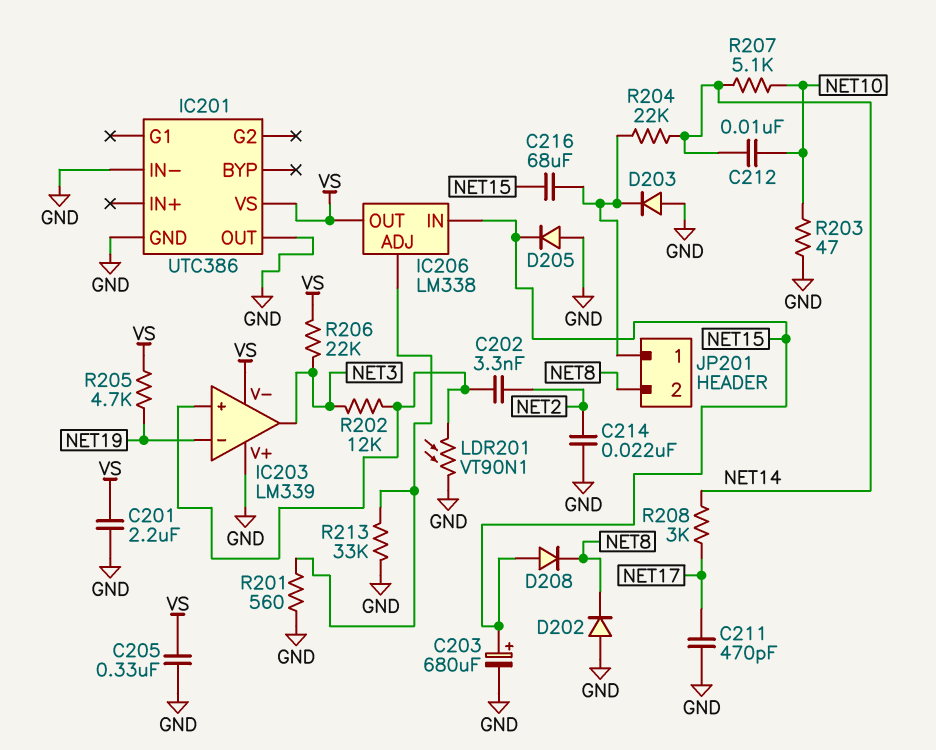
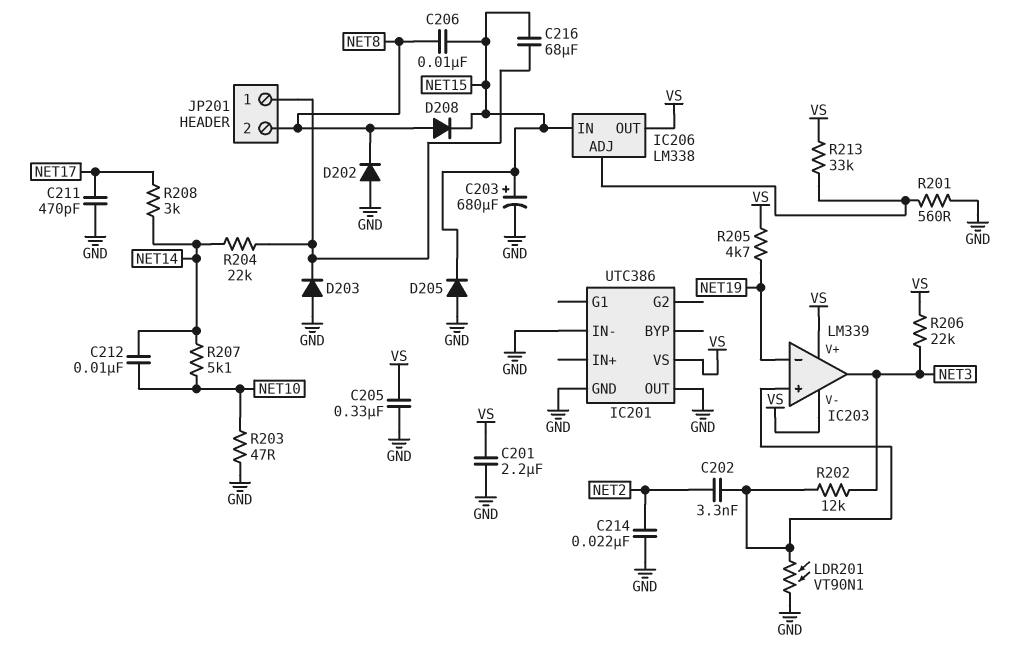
C206: none -> 10nF (NET8, NET15)
D208: diode (A NET15, K NET8) -> diode (A NET8, K NET15)
IC203 pin V+: GND -> VS
R213: 33k (GND, IC206/ADJ) -> 33k (IC206/ADJ, VS)

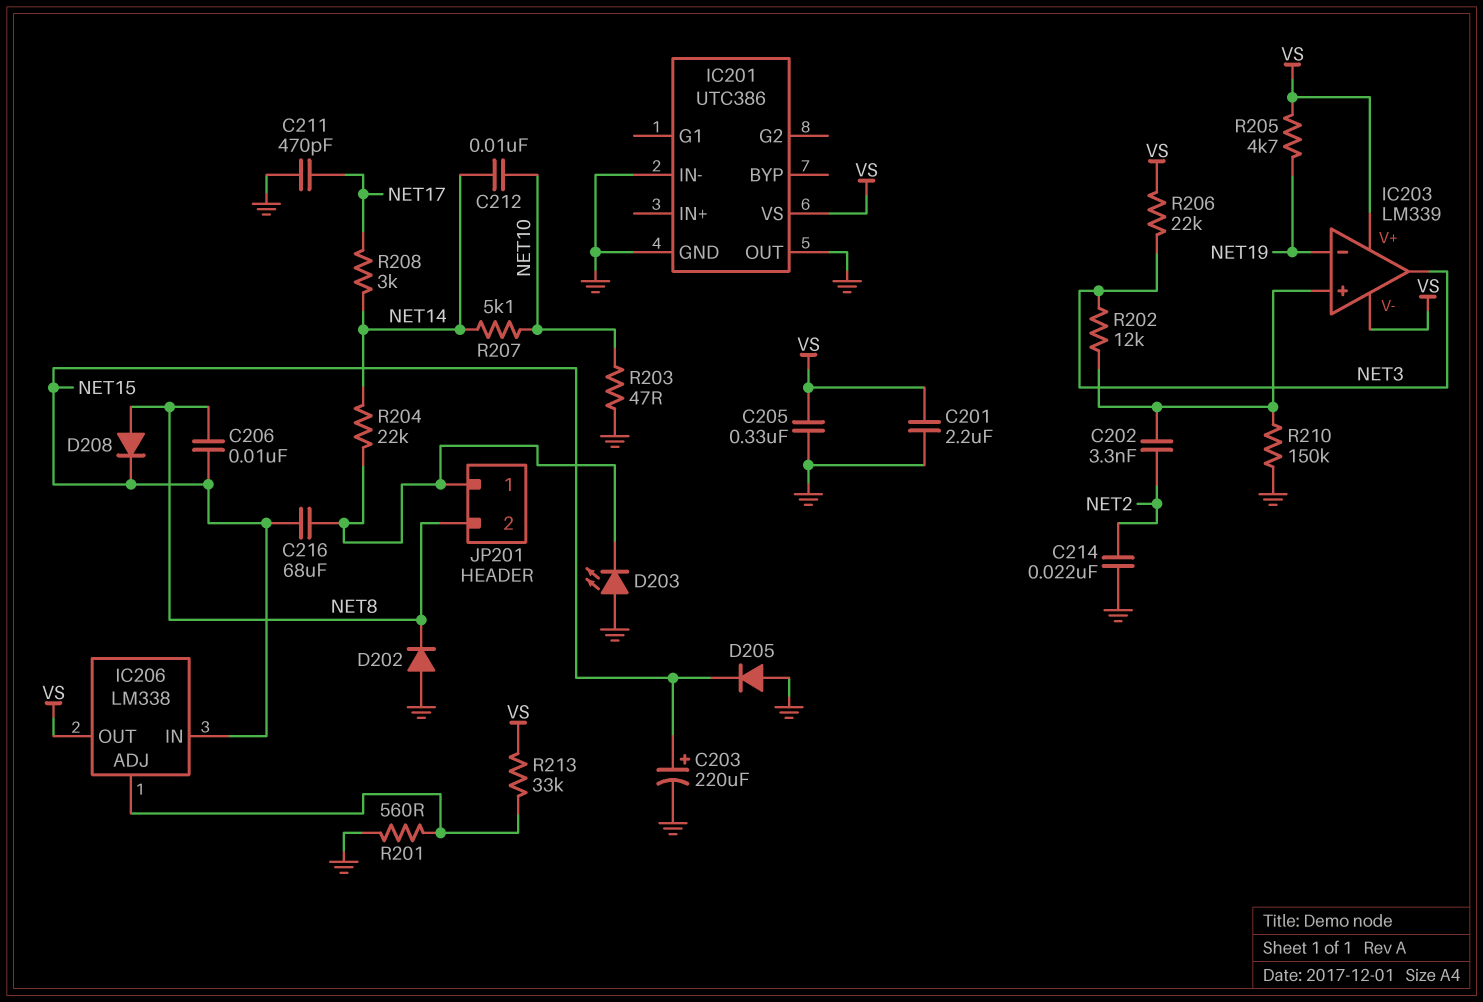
C203: 680uF (plus NET15, minus GND) -> 220uF (plus NET15, minus GND)
D203: diode (A GND, K JP201/1) -> LED (A GND, K JP201/1)
LDR201: VT90N1 (GND, IC203/in+) -> none
R210: none -> 150k (GND, IC203/in+)

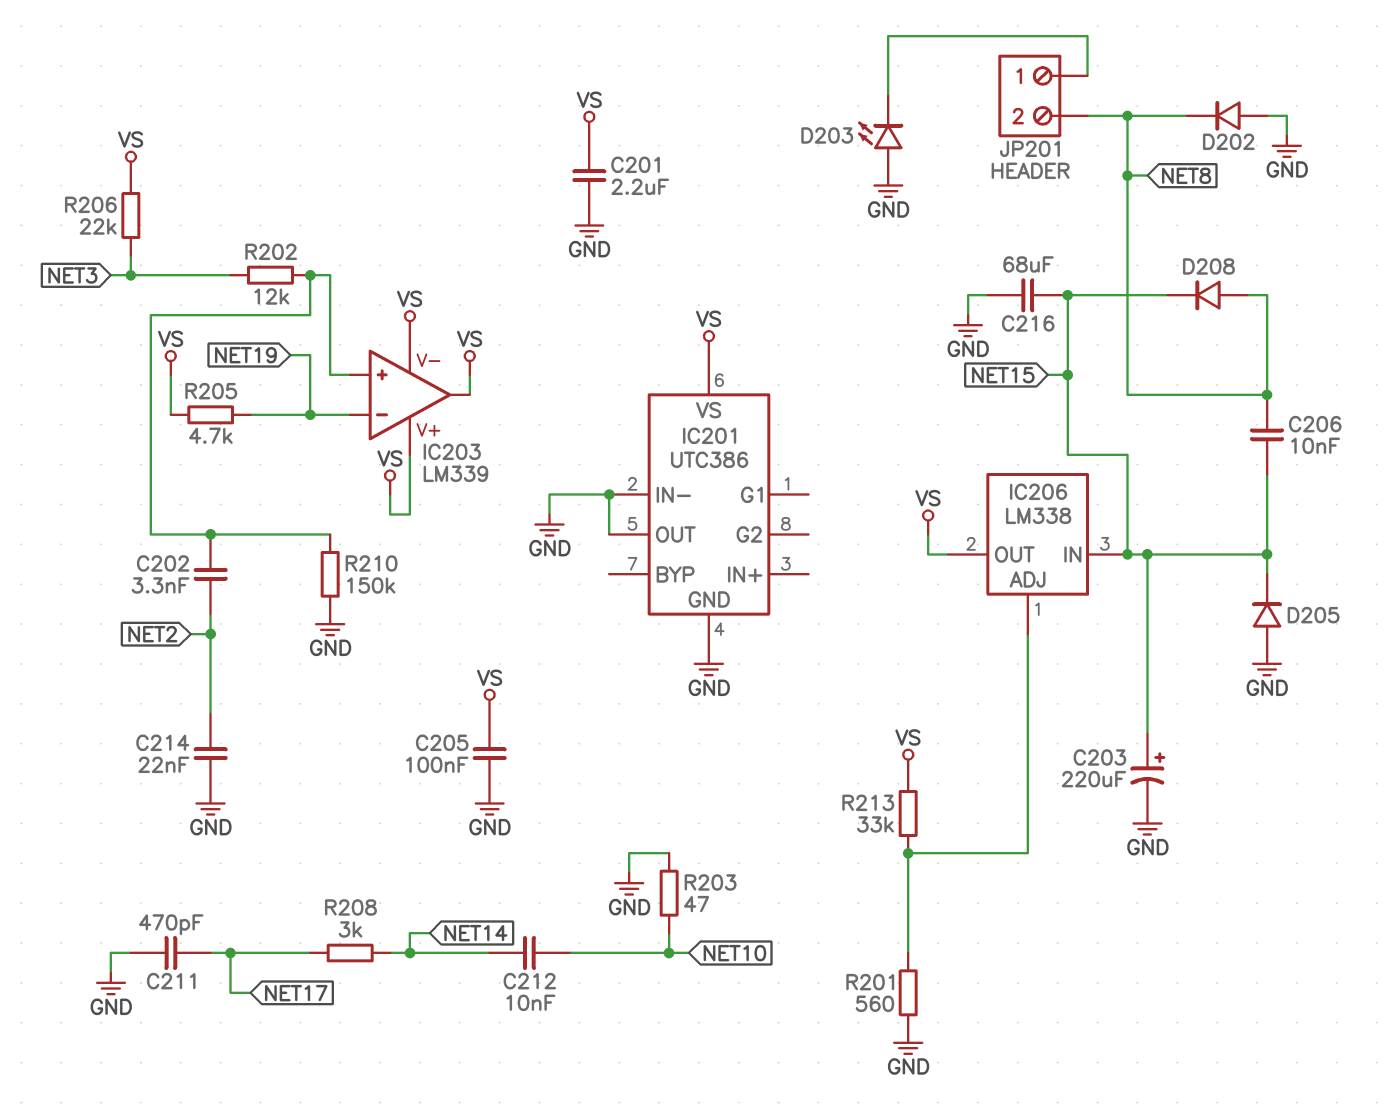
C205: 330nF (GND, VS) -> 100nF (GND, VS)
C216: 68uF (JP201/1, NET15) -> 68uF (GND, NET15)
IC203 pin out: NET3 -> VS
R204: 22k (JP201/1, NET14) -> none
R207: 5.1k (NET10, NET14) -> none

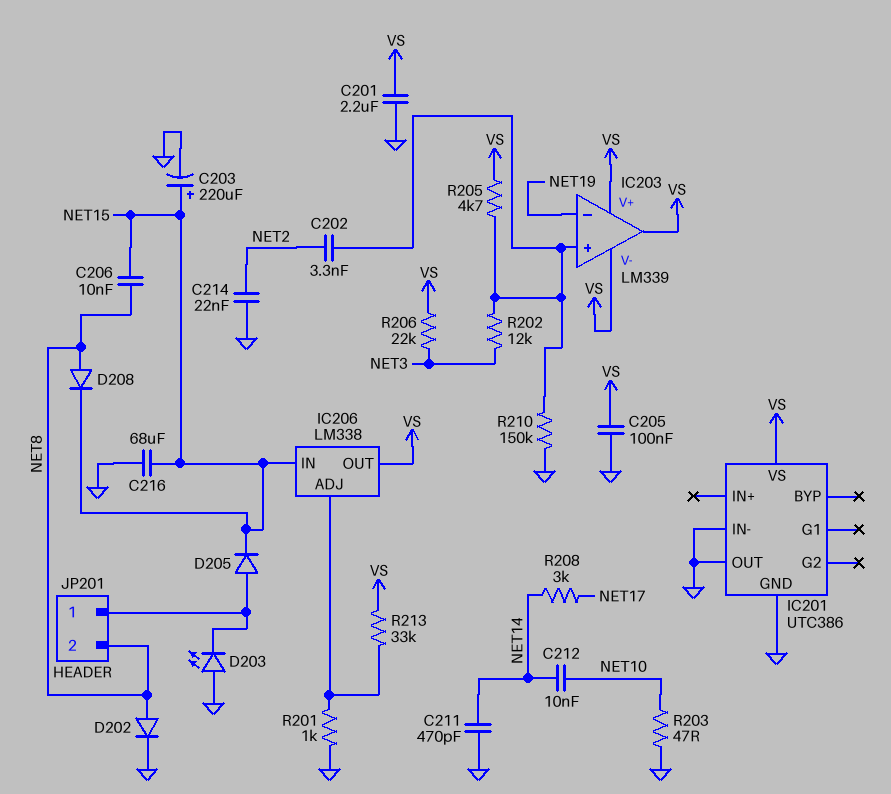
C211: 470pF (GND, NET17) -> 470pF (GND, NET14)
D202: diode (A GND, K NET8) -> diode (A NET8, K GND)
D205: diode (A GND, K NET15) -> diode (A JP201/1, K NET15)
R201: 560 (GND, IC206/ADJ) -> 1k (GND, IC206/ADJ)
R205: 4.7k (NET19, VS) -> 4.7k (IC203/in+, VS)

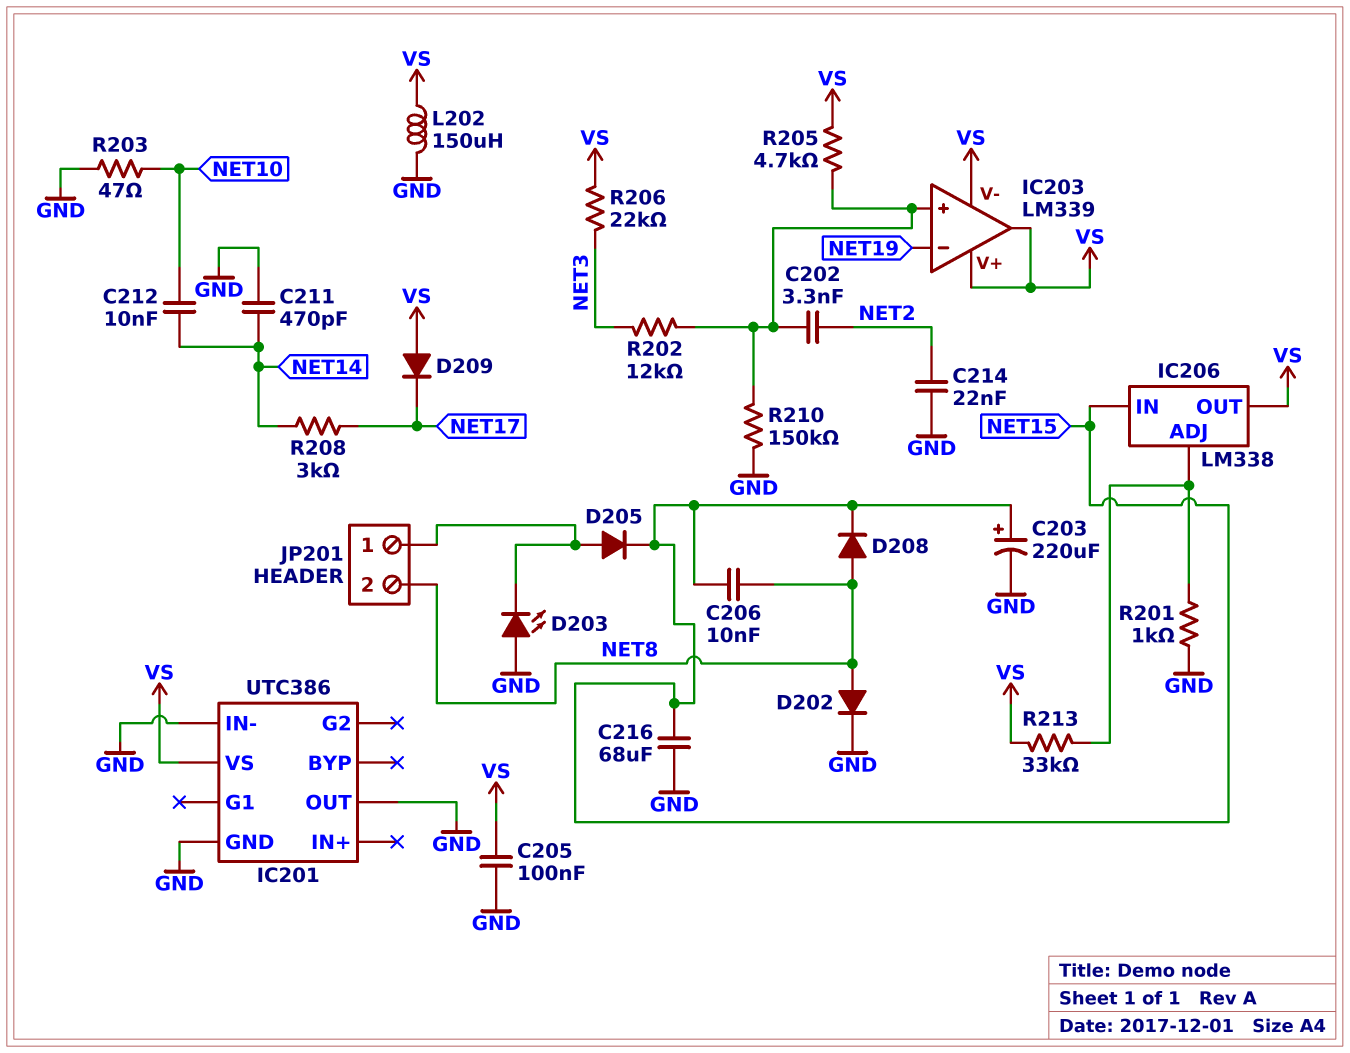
C201: 2.2uF (GND, VS) -> none
D209: none -> diode (A VS, K NET17)
L202: none -> 150uH (GND, VS)

